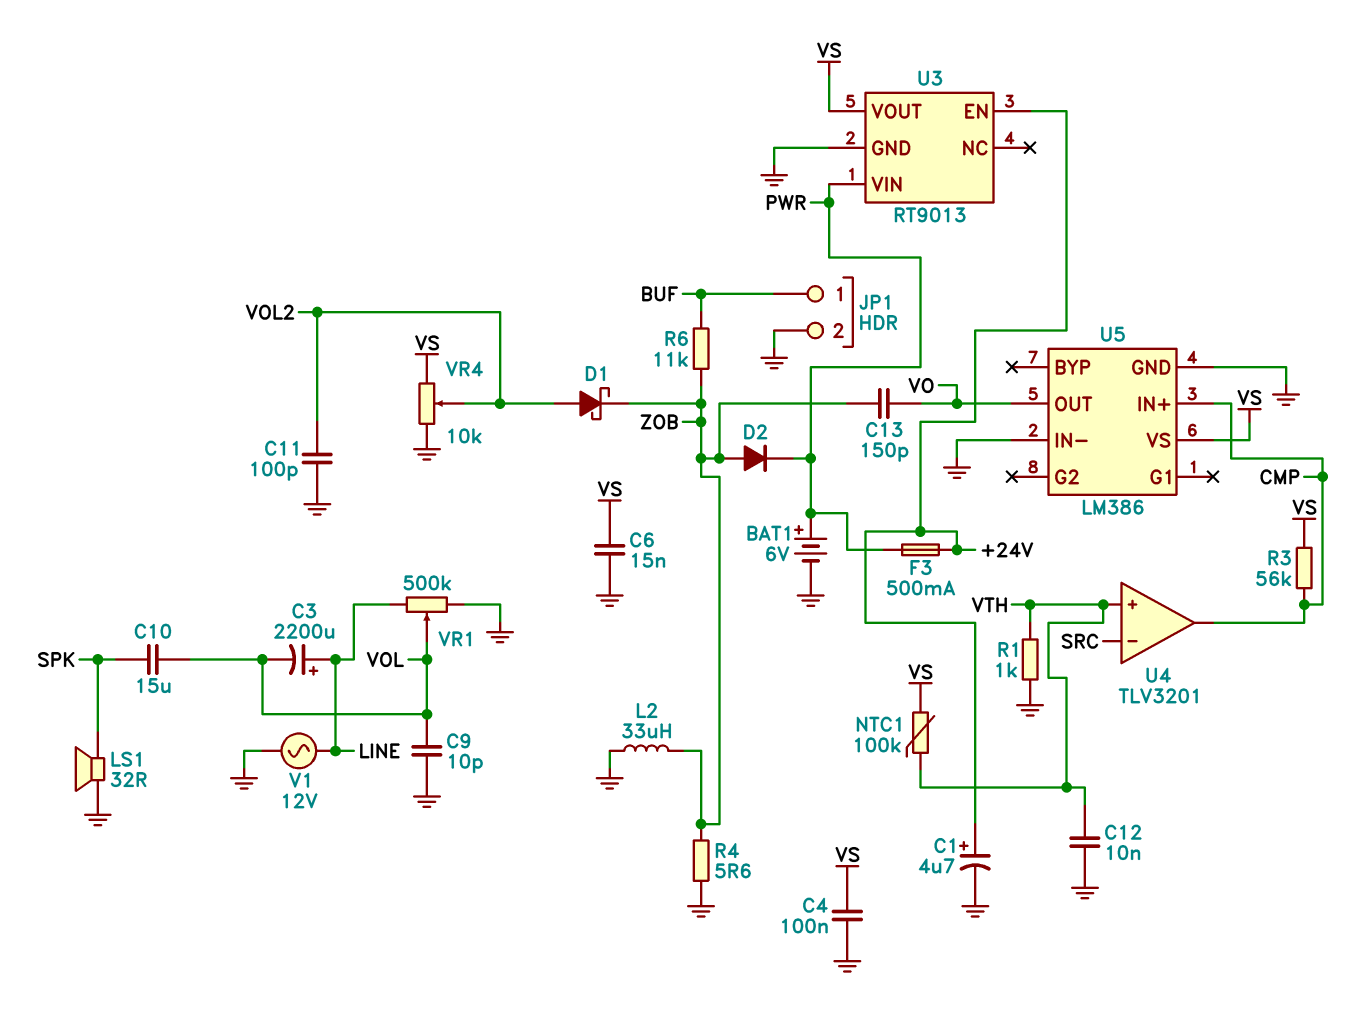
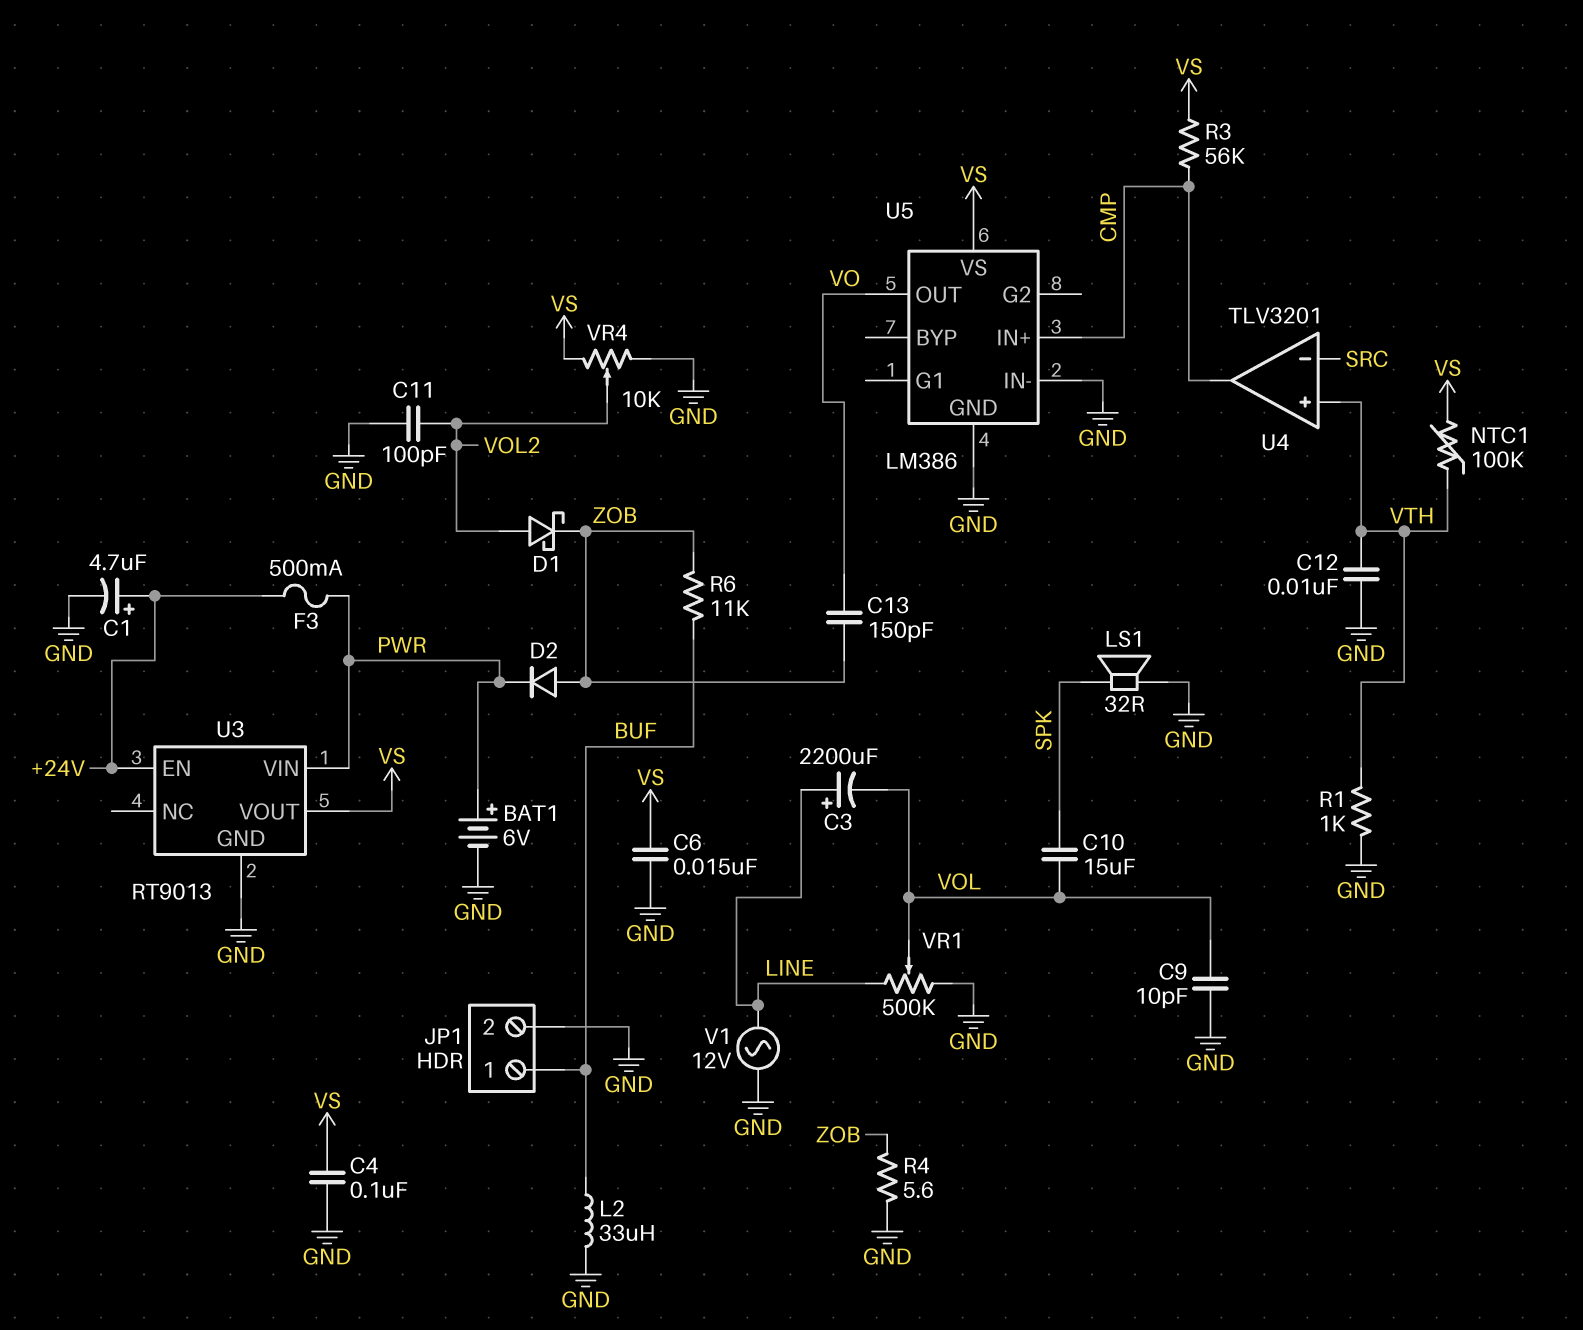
L2: 33uH (GND, ZOB) -> 33uH (BUF, GND)

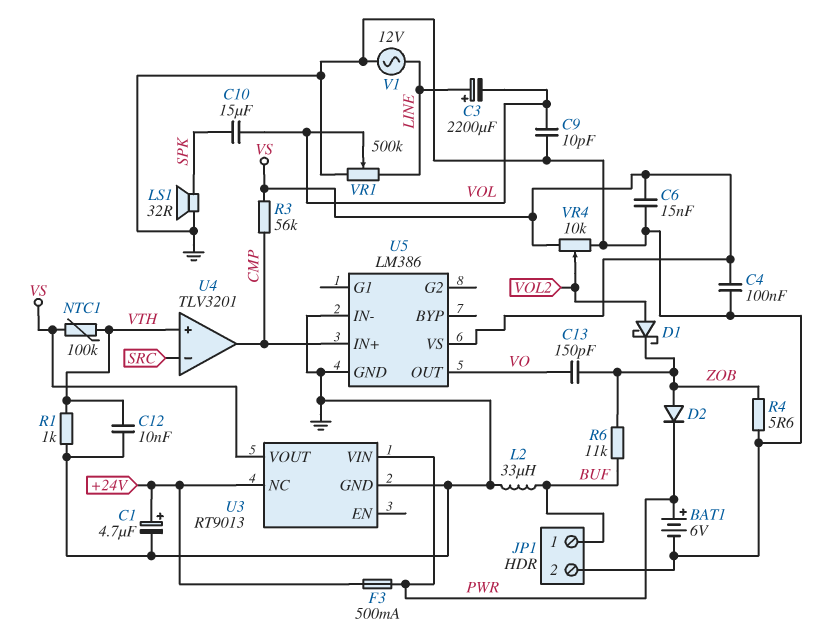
C11: 100pF (GND, VOL2) -> none
U3 pin EN: +24V -> none
U3 pin NC: none -> +24V

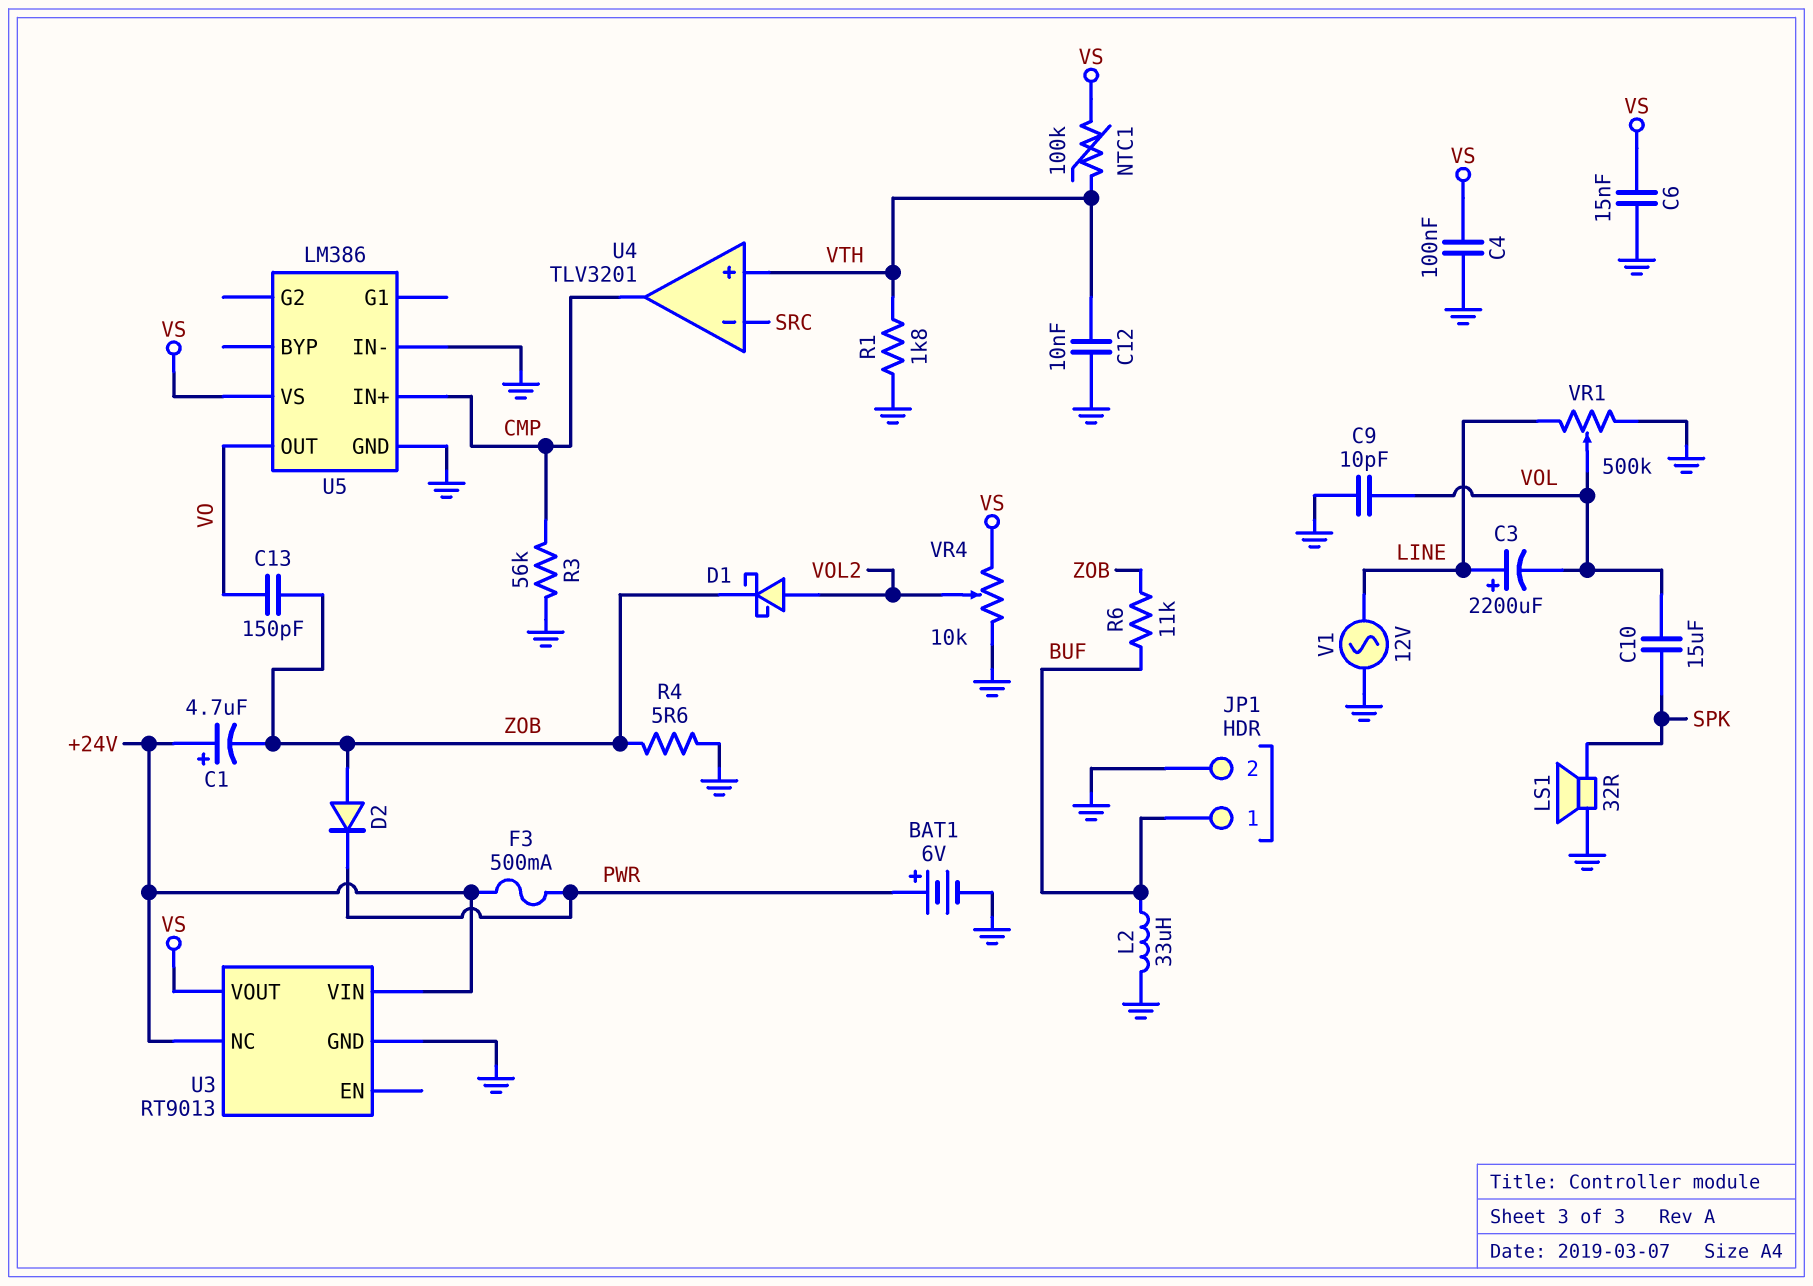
C1: 4.7uF (plus +24V, minus GND) -> 4.7uF (plus +24V, minus ZOB)
R1: 1k (GND, VTH) -> 1.8k (GND, VTH)
R3: 56k (CMP, VS) -> 56k (CMP, GND)
U3 pin VIN: PWR -> +24V

